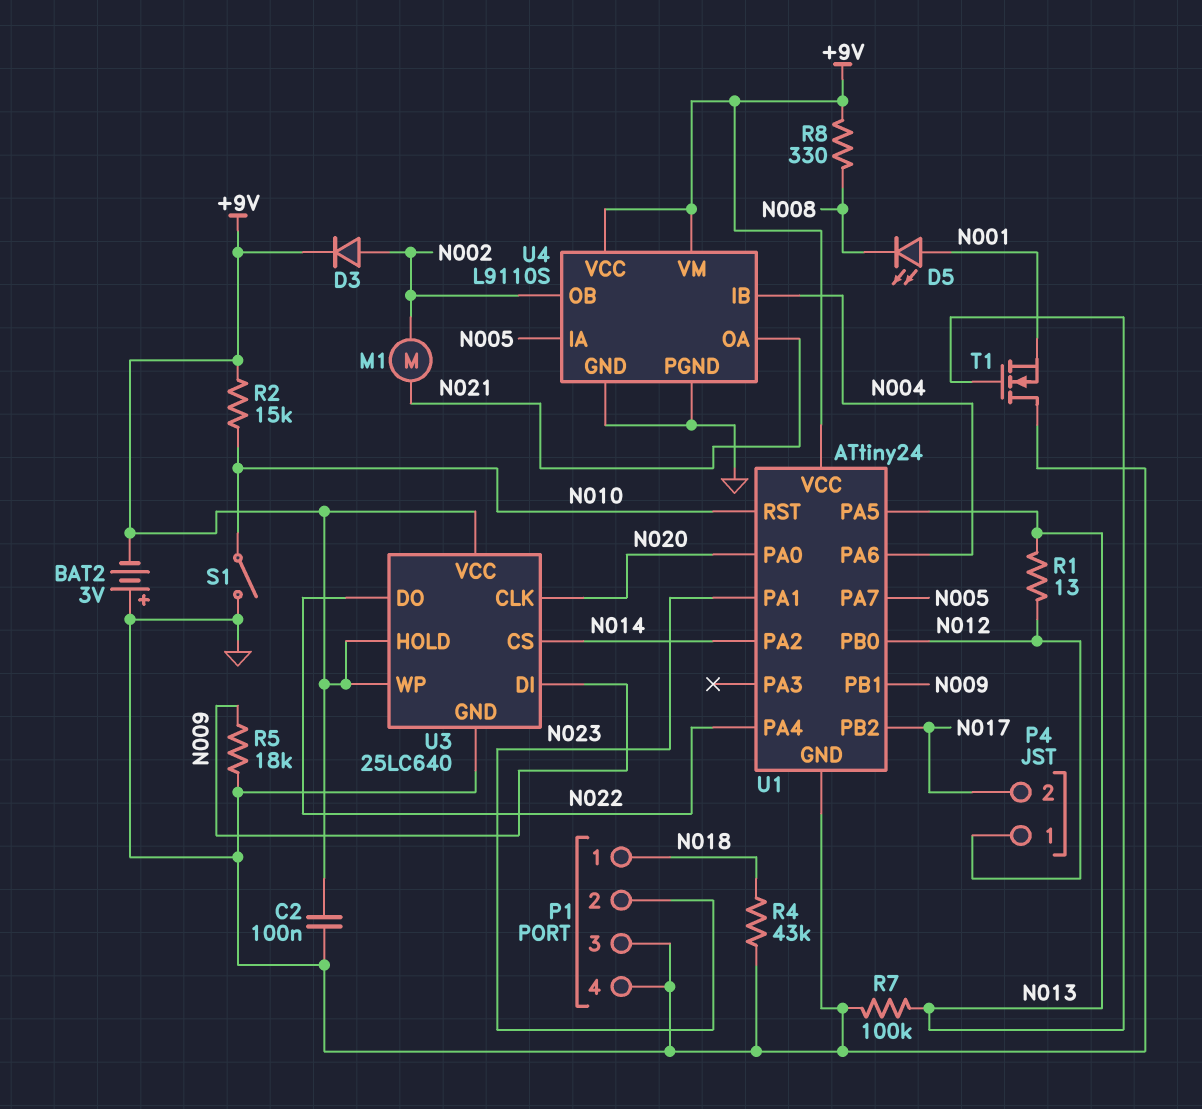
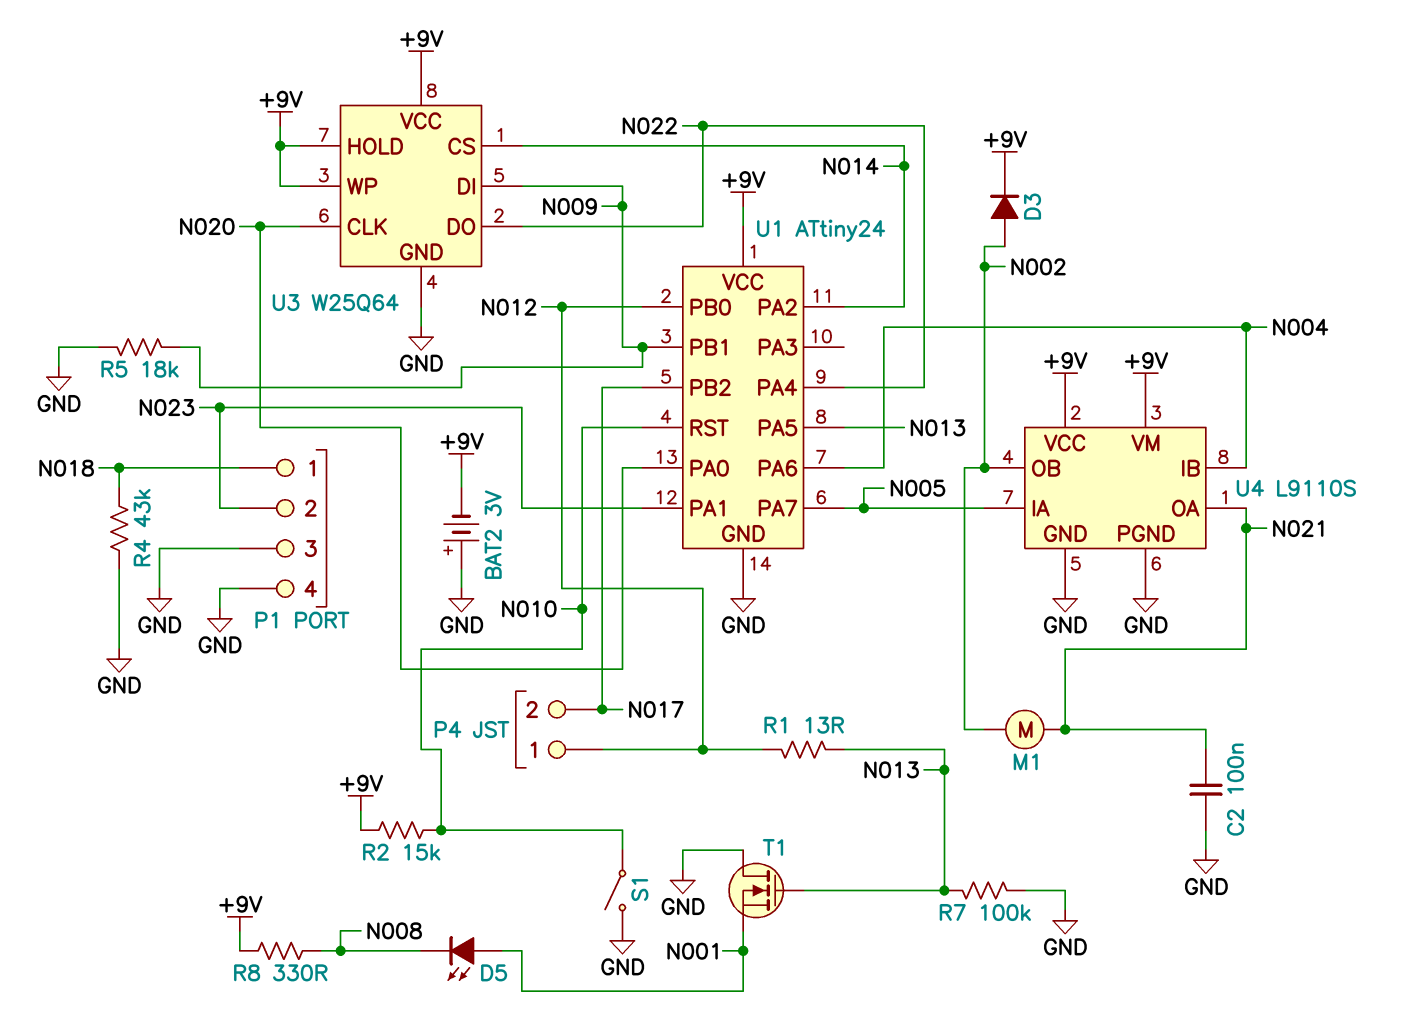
C2: 100nF (+9V, GND) -> 100nF (GND, N021)
U3: 25LC640 -> W25Q64

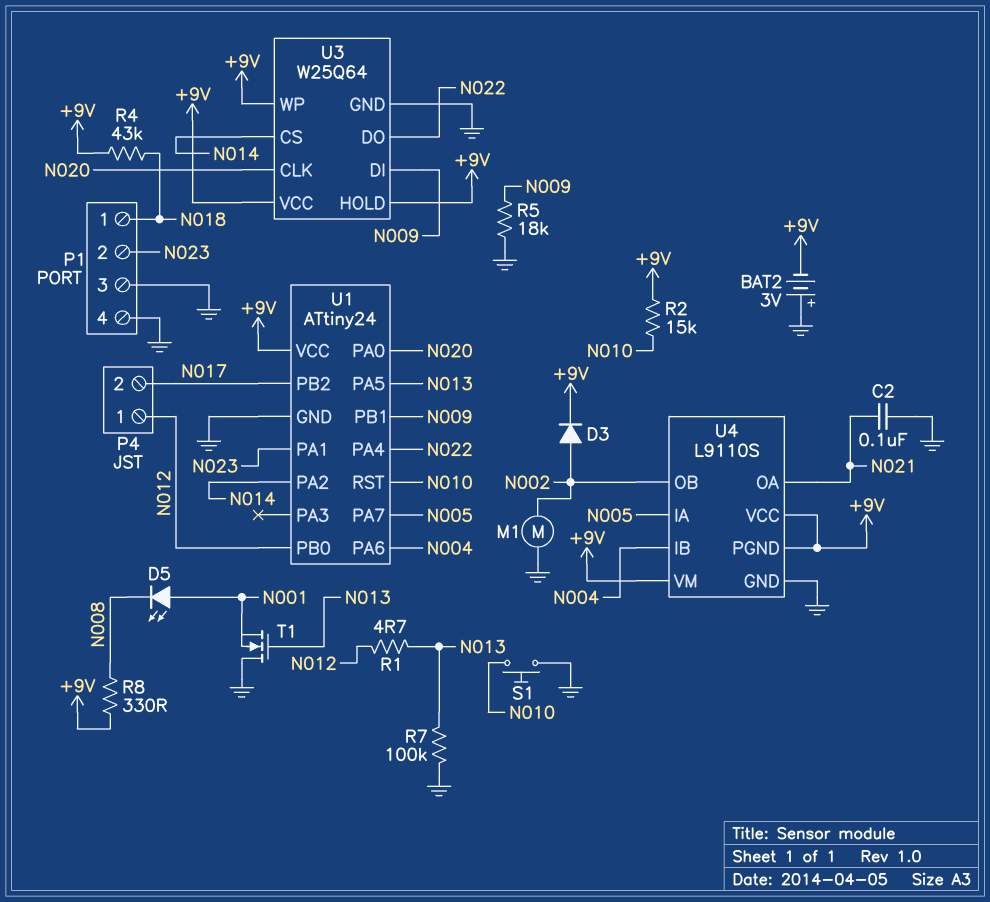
M1: motor (N002, N021) -> motor (GND, N002)
R1: 13 (N012, N013) -> 4.7 (N012, N013)
R4: 43k (GND, N018) -> 43k (+9V, N018)
S1: switch (GND, N010) -> button (GND, N010)
U4 pin PGND: GND -> +9V

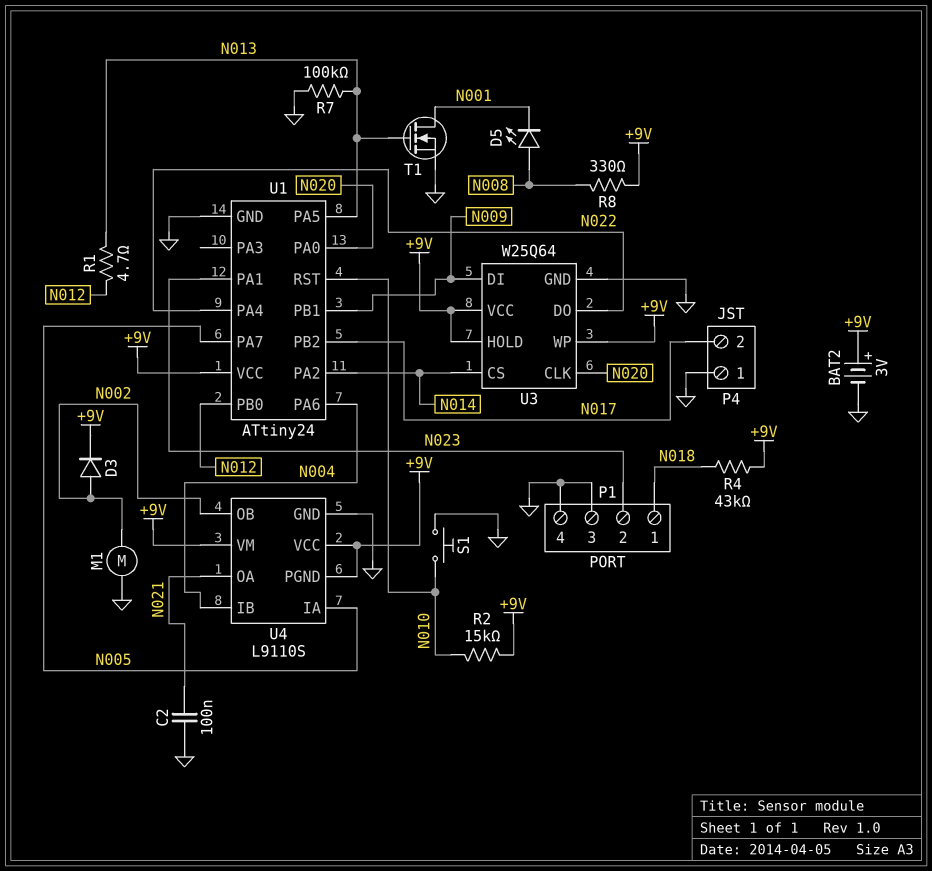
BAT2: 3V (plus GND, minus +9V) -> 3V (plus +9V, minus GND)
D5: LED (A N001, K N008) -> LED (A N008, K N001)
P4 pin 1: N012 -> GND
R5: 18k (GND, N009) -> none
T1: NMOS (G N013, D GND, S N001) -> NMOS (G N013, D N001, S GND)

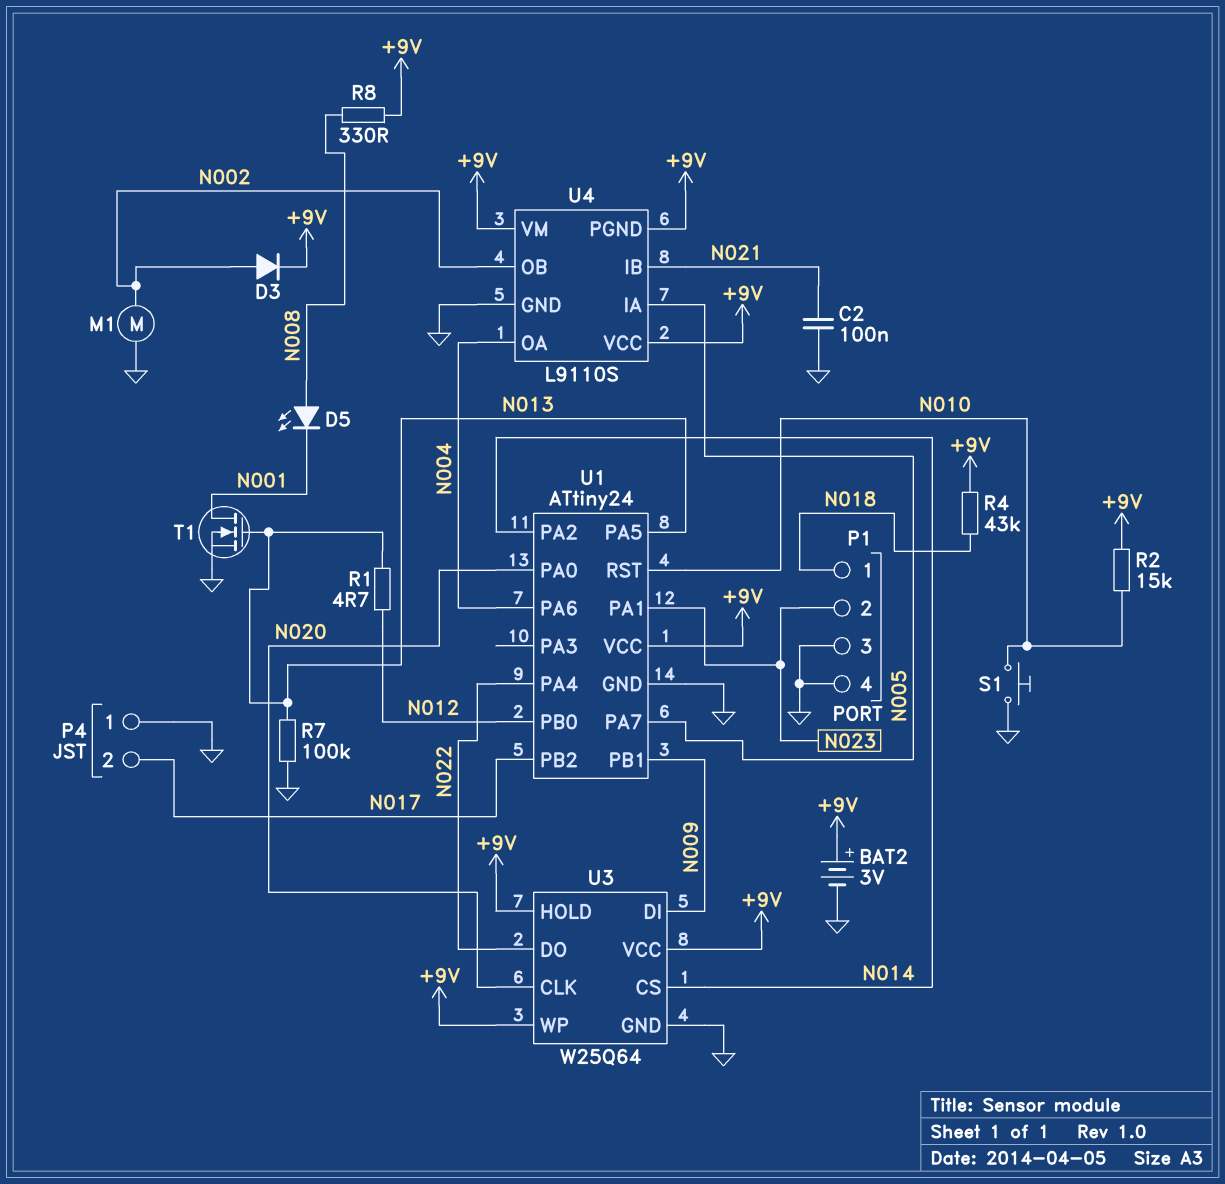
U4 pin IB: N004 -> N021
U4 pin OA: N021 -> N004

